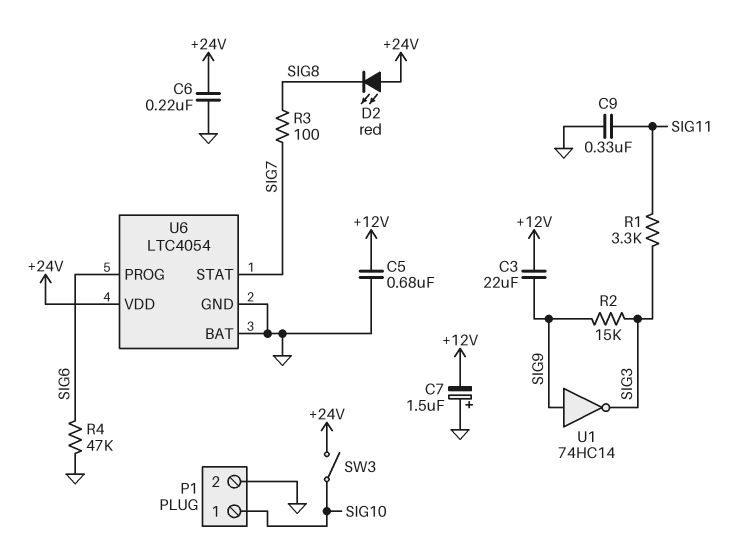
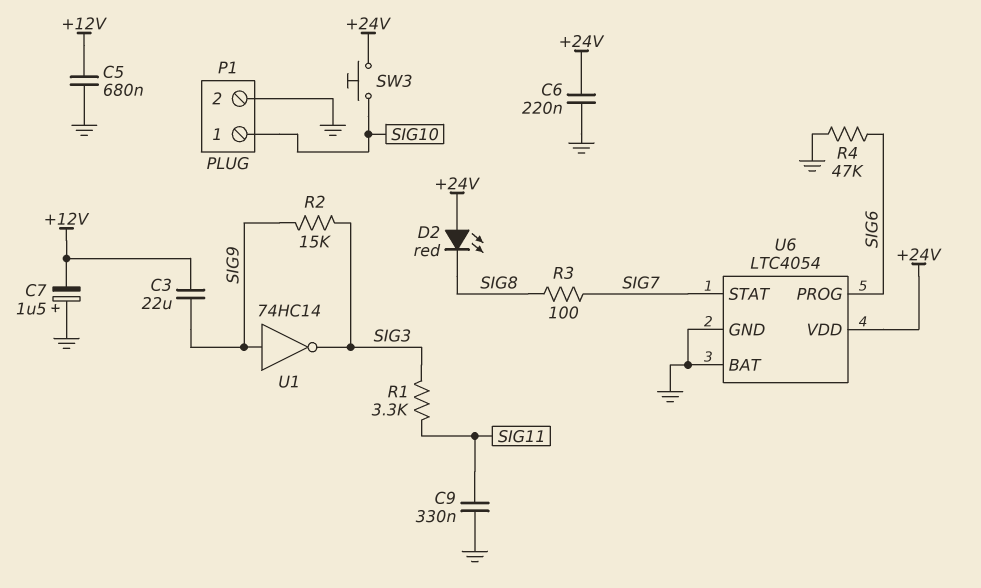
SW3: switch (+24V, SIG10) -> button (+24V, SIG10)

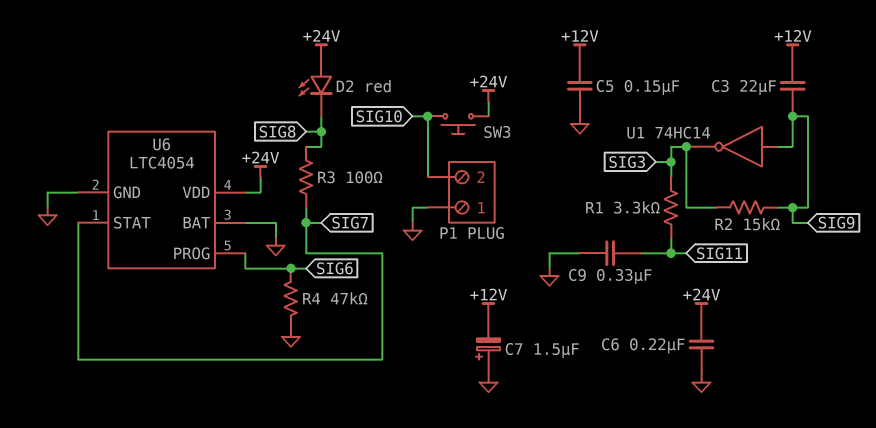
C5: 680nF (+12V, GND) -> 150nF (+12V, GND)
P1 pin 1: SIG10 -> GND
P1 pin 2: GND -> SIG10

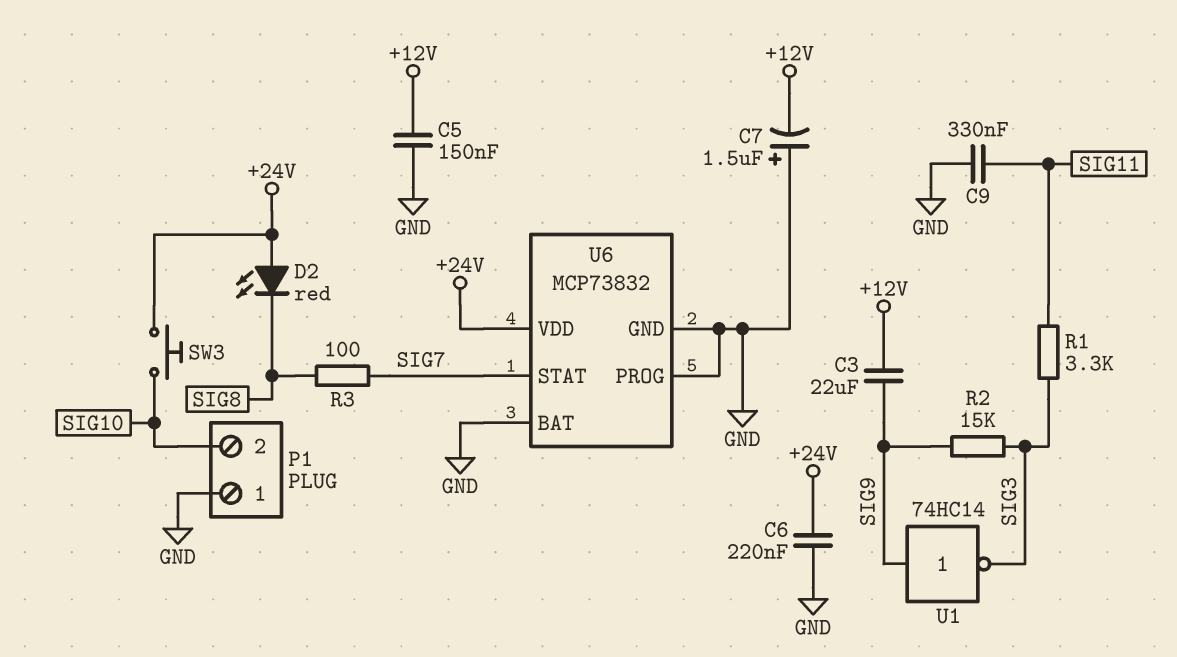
R4: 47k (GND, SIG6) -> none
U6: LTC4054 -> MCP73832
U6 pin PROG: SIG6 -> GND

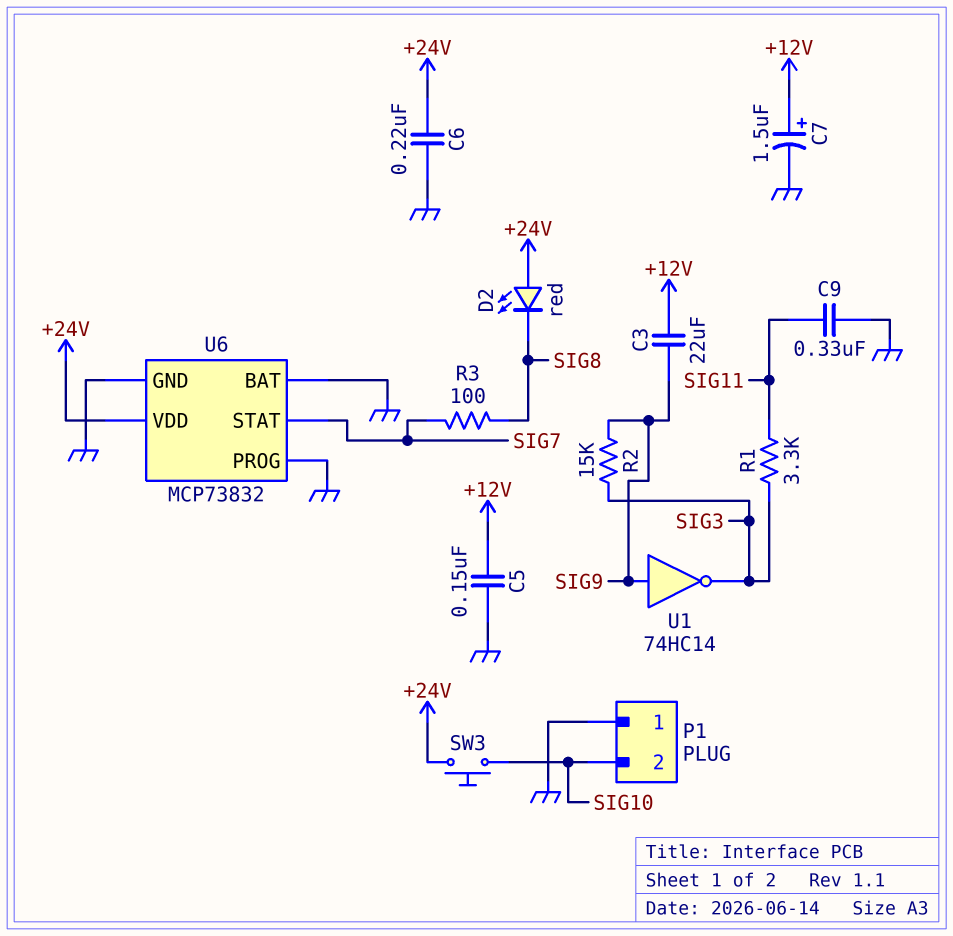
C7: 1.5uF (plus GND, minus +12V) -> 1.5uF (plus +12V, minus GND)

